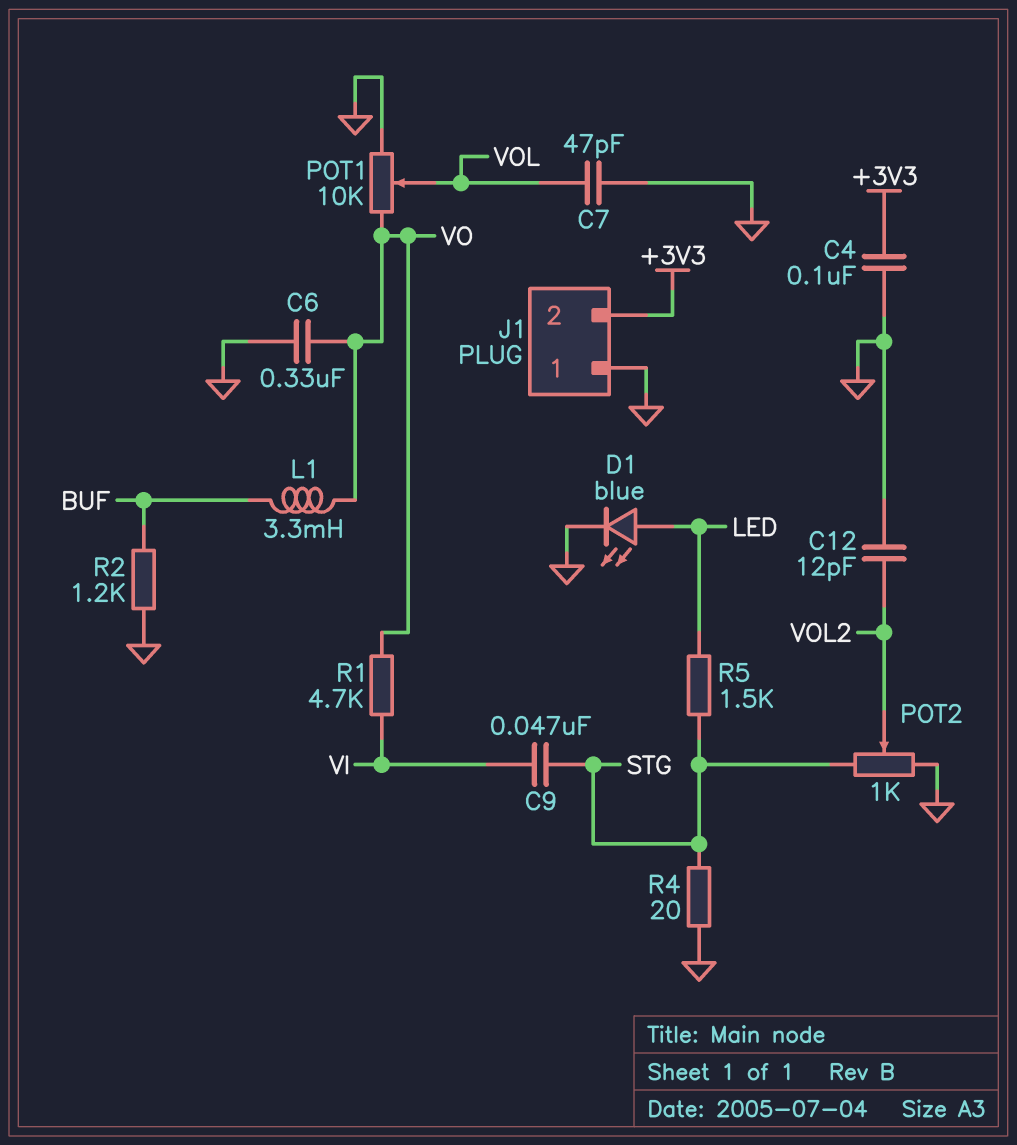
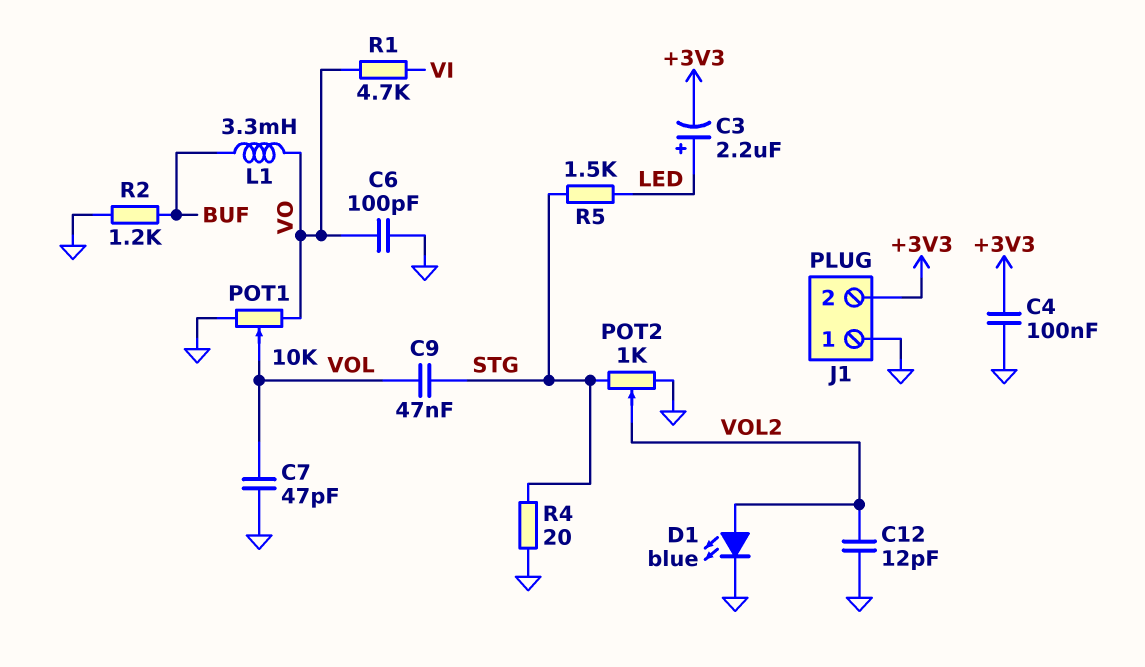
C3: none -> 2.2uF (plus LED, minus +3V3)
C6: 330nF (GND, VO) -> 100pF (GND, VO)
C9: 47nF (STG, VI) -> 47nF (STG, VOL)
D1: LED blue (A LED, K GND) -> LED blue (A VOL2, K GND)

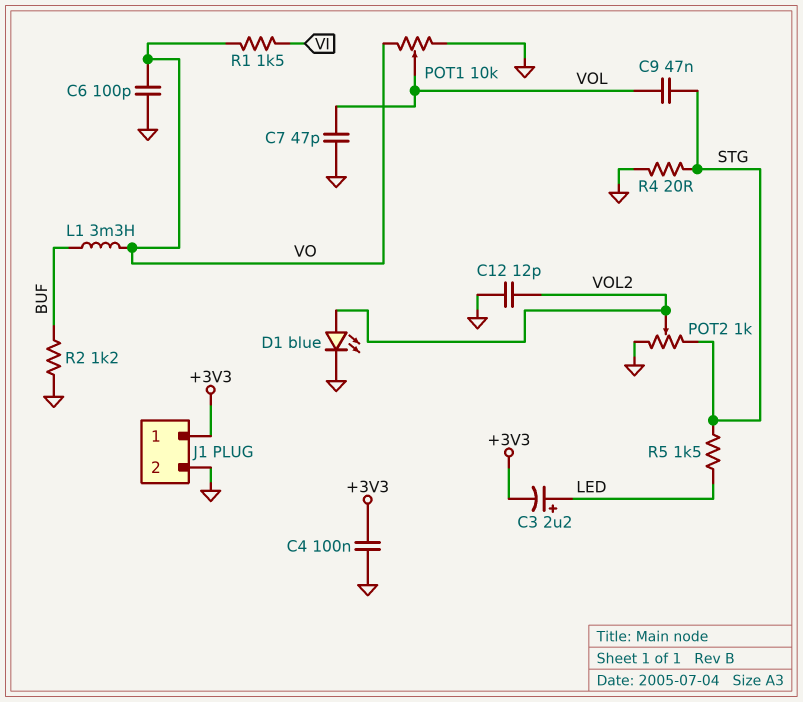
J1 pin 1: GND -> +3V3
J1 pin 2: +3V3 -> GND
R1: 4.7k (VI, VO) -> 1.5k (VI, VO)

